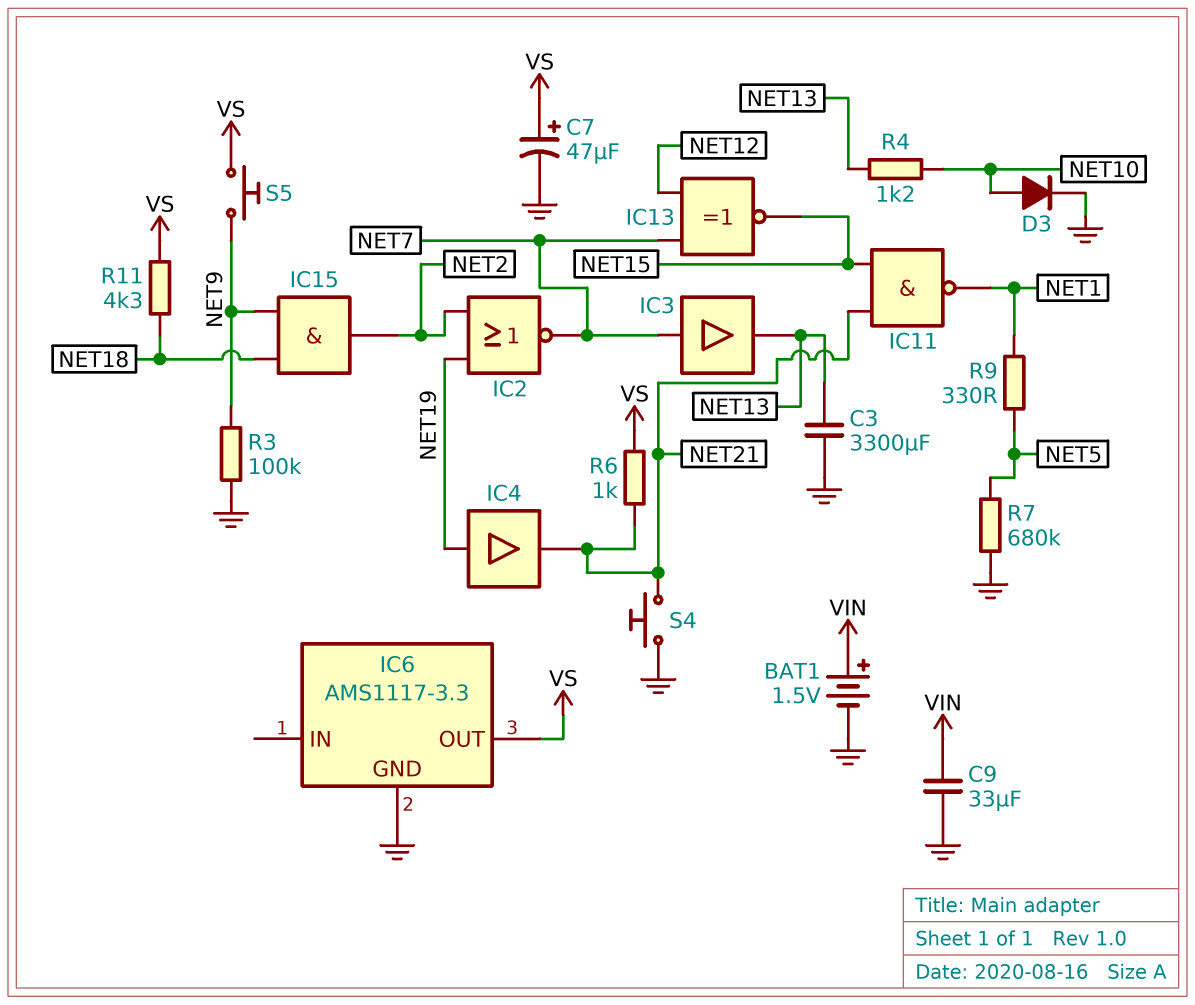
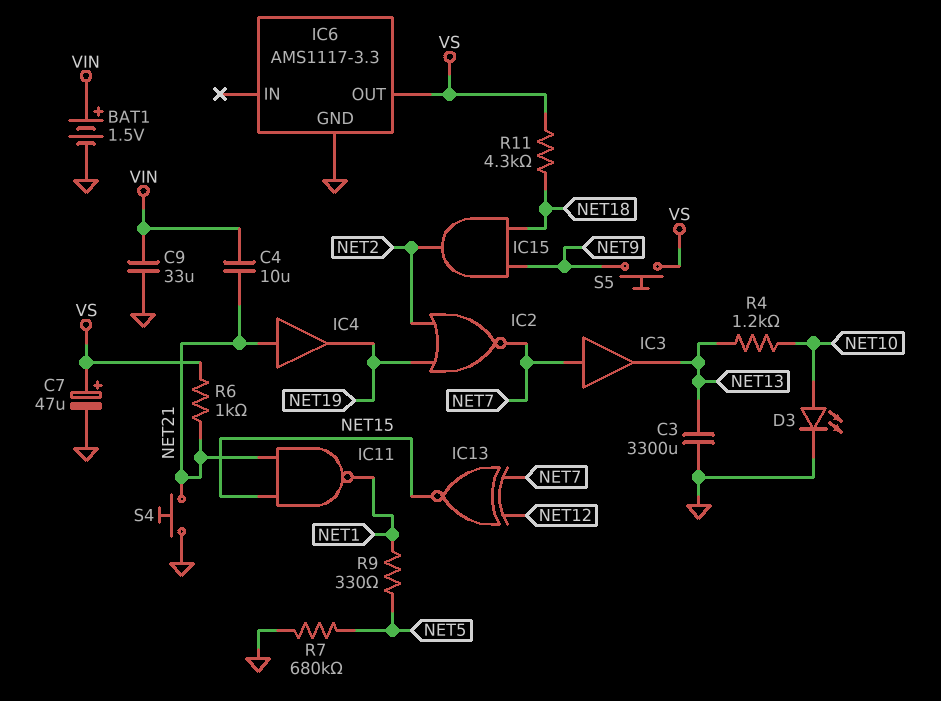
C4: none -> 10uF (NET21, VIN)
D3: diode (A NET10, K GND) -> LED (A NET10, K GND)
IC4: buffer (in NET19, out NET21) -> buffer (in NET21, out NET19)
R3: 100k (GND, NET9) -> none

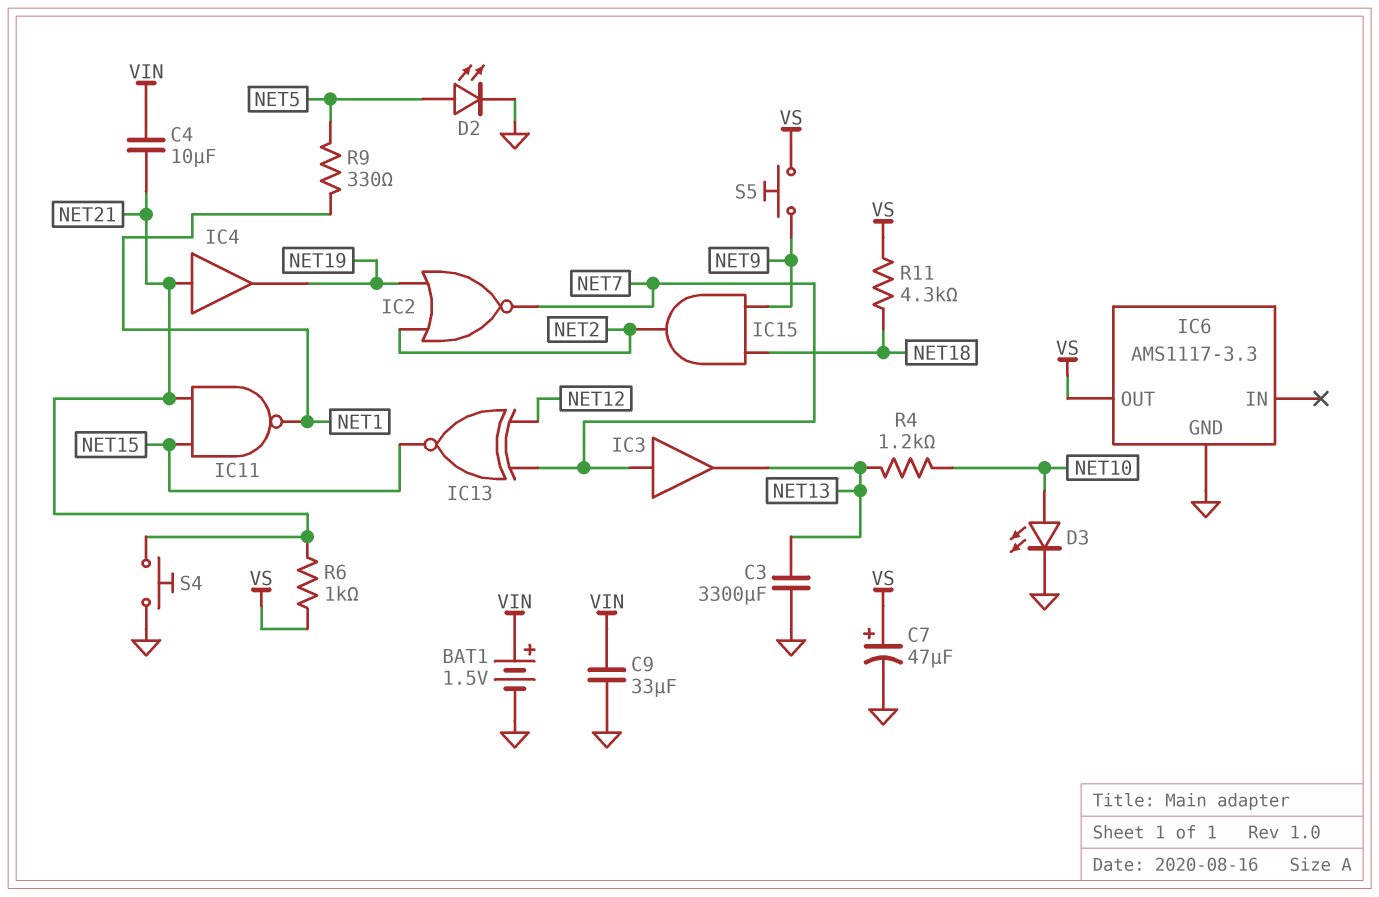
D2: none -> LED (A NET5, K GND)
R7: 680k (GND, NET5) -> none

